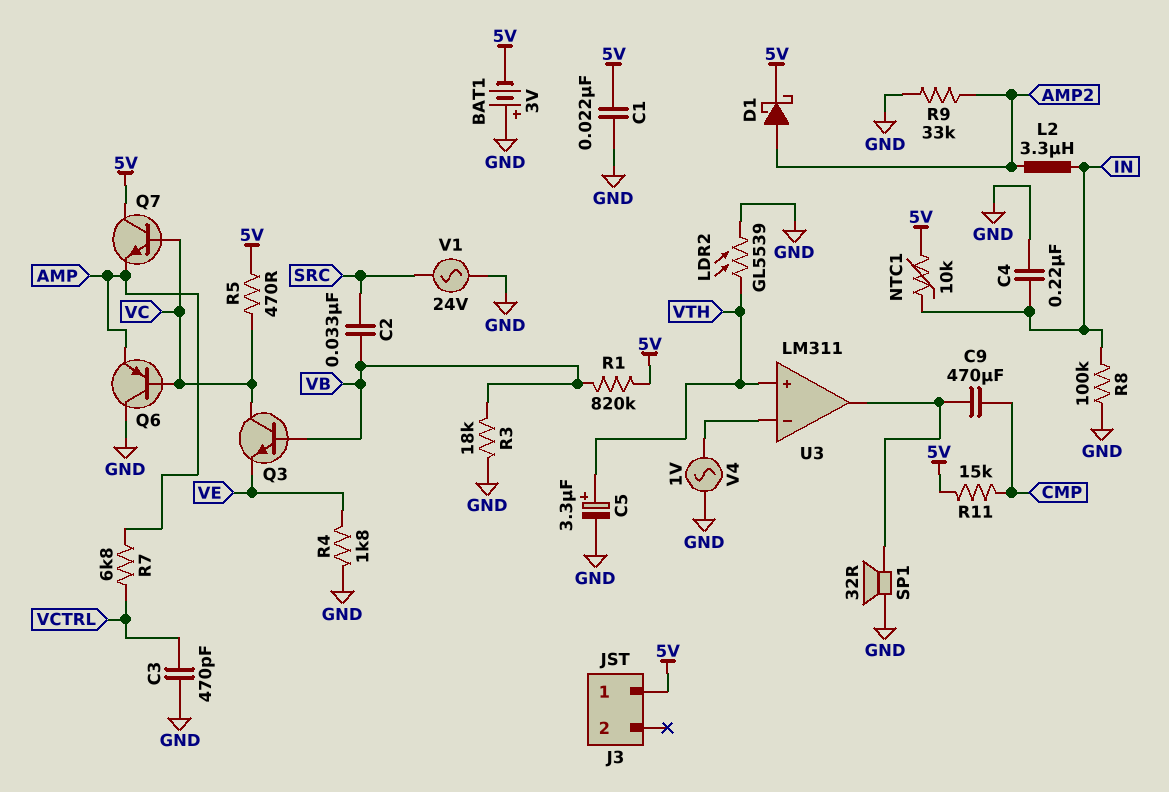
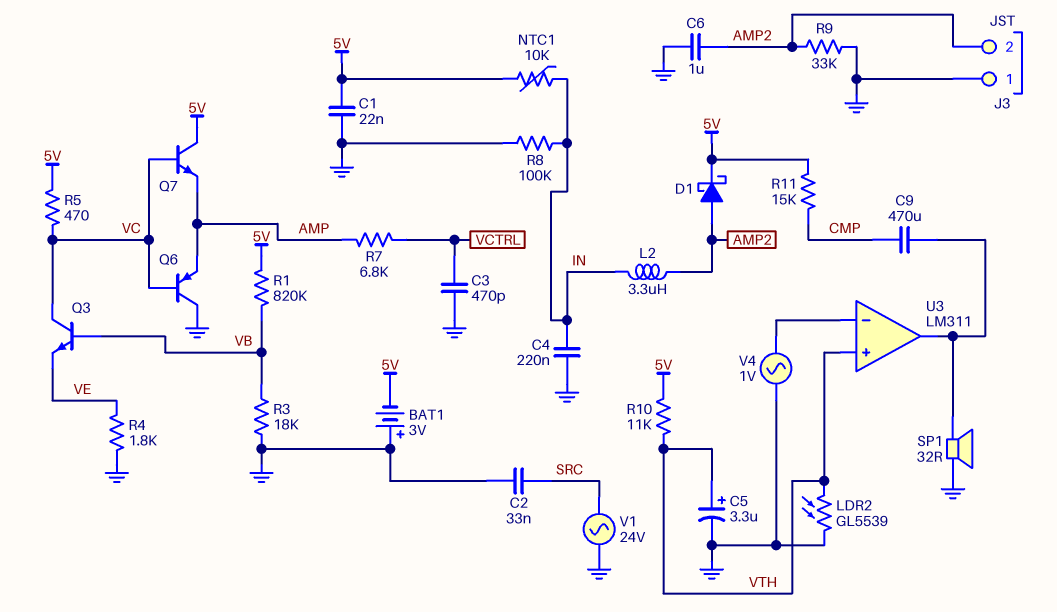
C2: 33nF (SRC, VB) -> 33nF (GND, SRC)
C6: none -> 1uF (AMP2, GND)
J3 pin 1: 5V -> GND
J3 pin 2: none -> AMP2
R10: none -> 11k (5V, VTH)

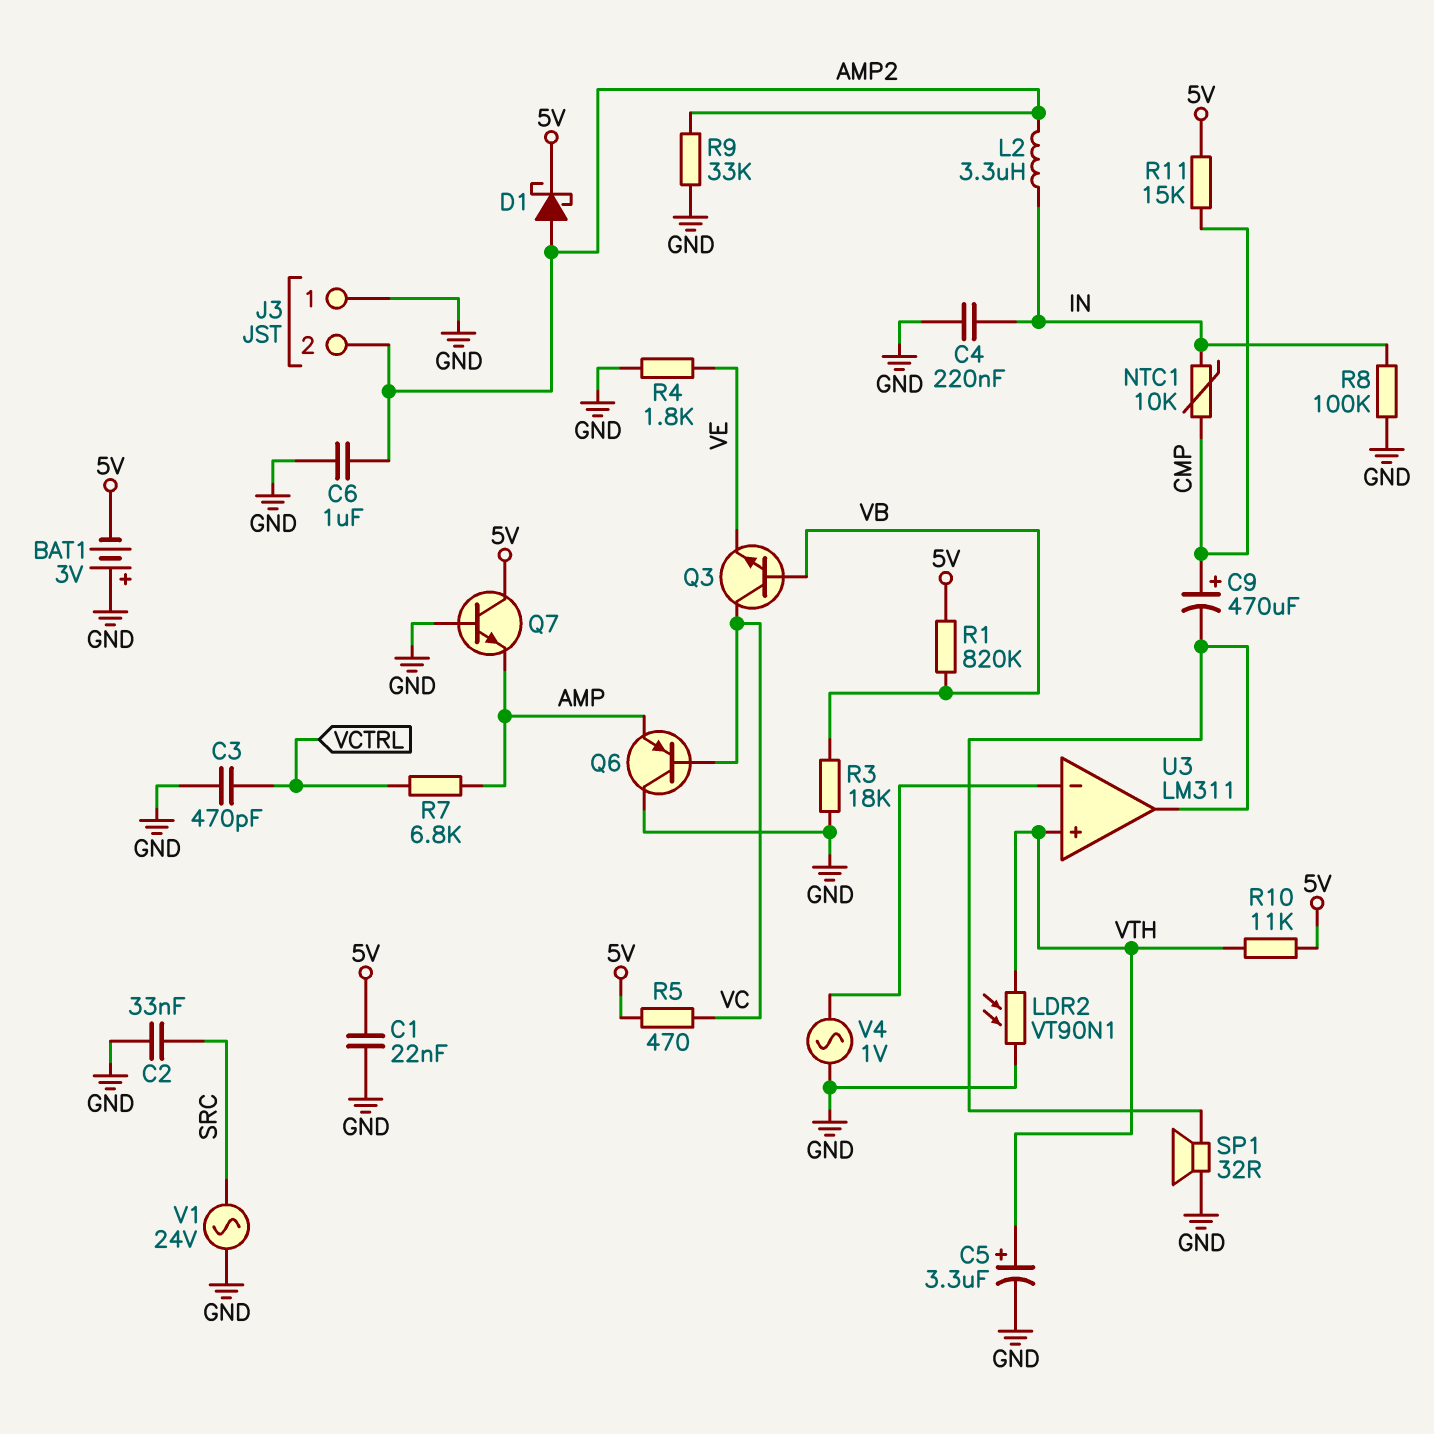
C9: 470uF (CMP, U3/out) -> 470uF (plus CMP, minus U3/out)
LDR2: GL5539 (GND, VTH) -> VT90N1 (GND, VTH)
NTC1: 10k (5V, IN) -> 10k (CMP, IN)
Q7: NPN (B VC, C 5V, E AMP) -> NPN (B GND, C 5V, E AMP)

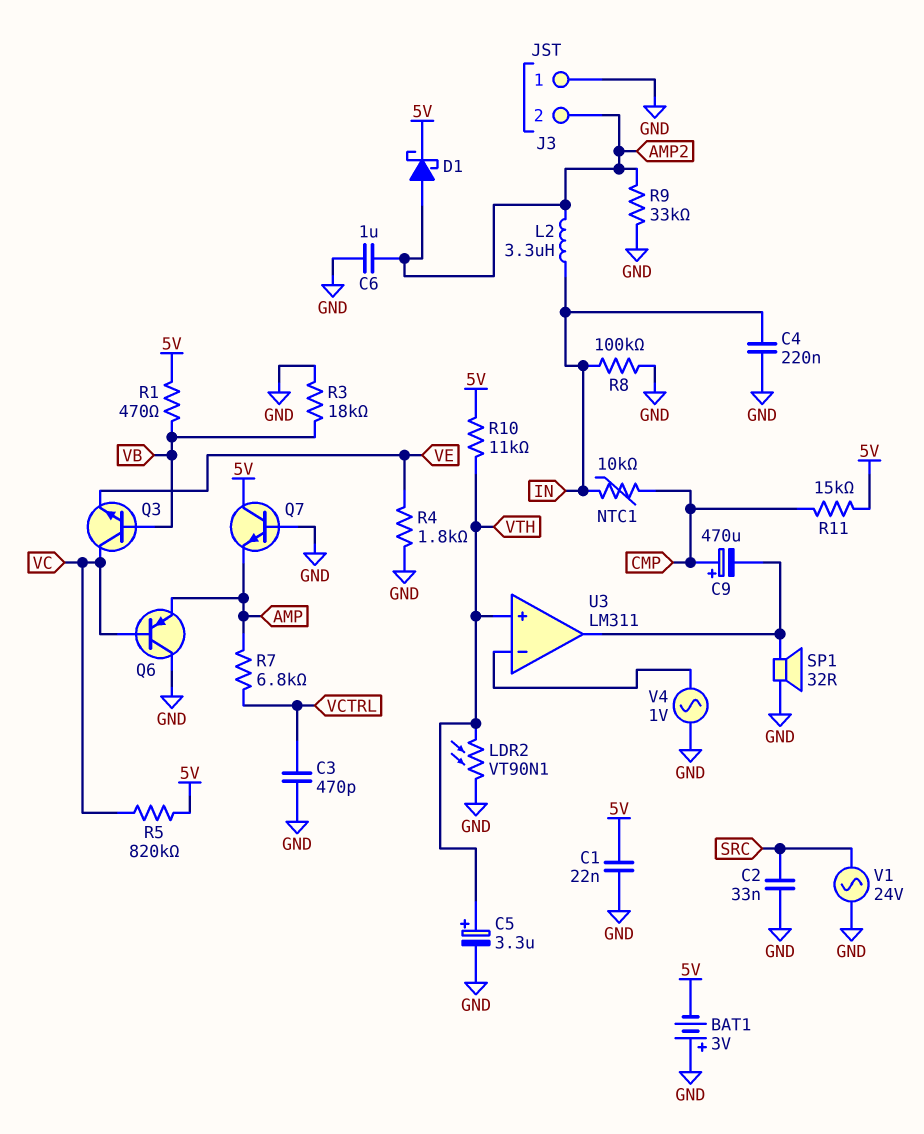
R1: 820k (5V, VB) -> 470 (5V, VB)
R5: 470 (5V, VC) -> 820k (5V, VC)

